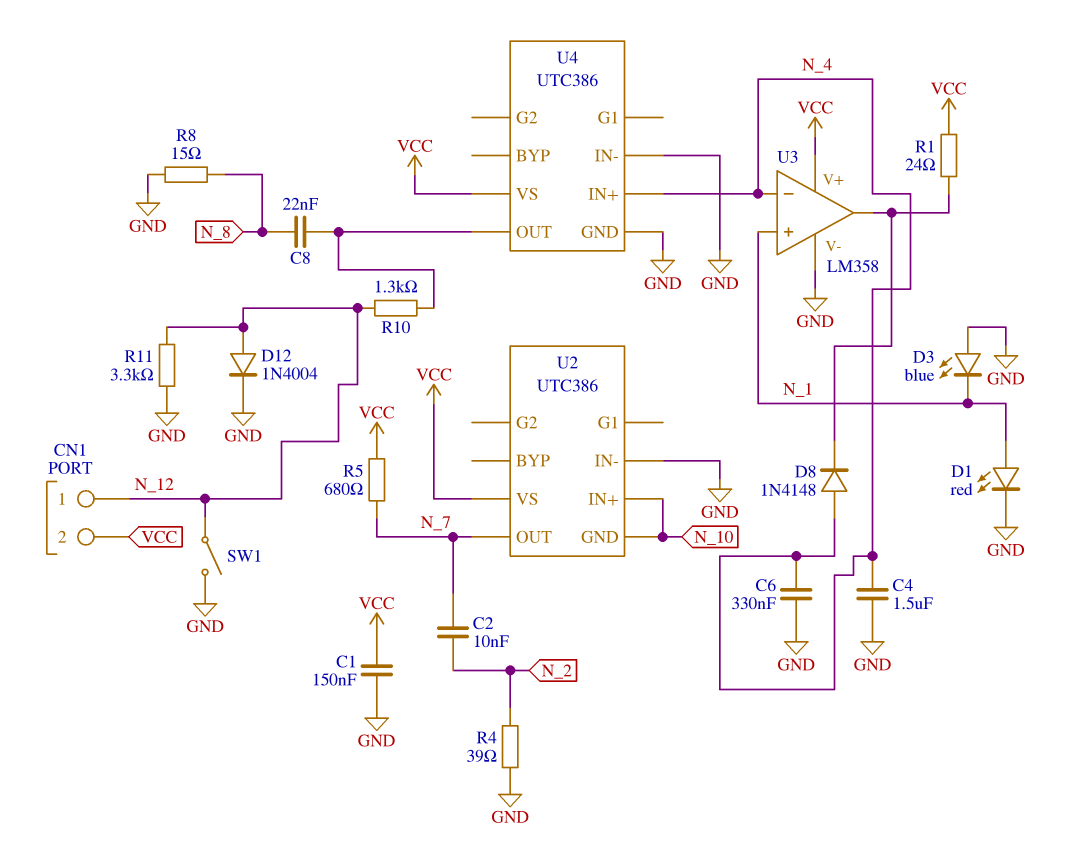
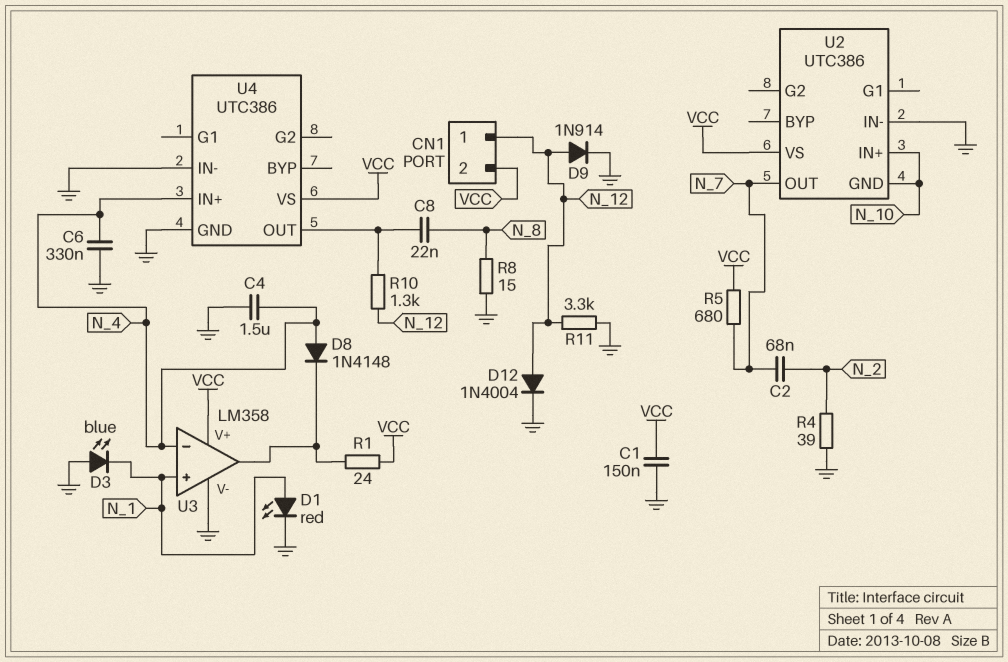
C2: 10nF (N_2, N_7) -> 68nF (N_2, N_7)
D9: none -> diode 1N914 (A N_12, K GND)
SW1: switch (GND, N_12) -> none

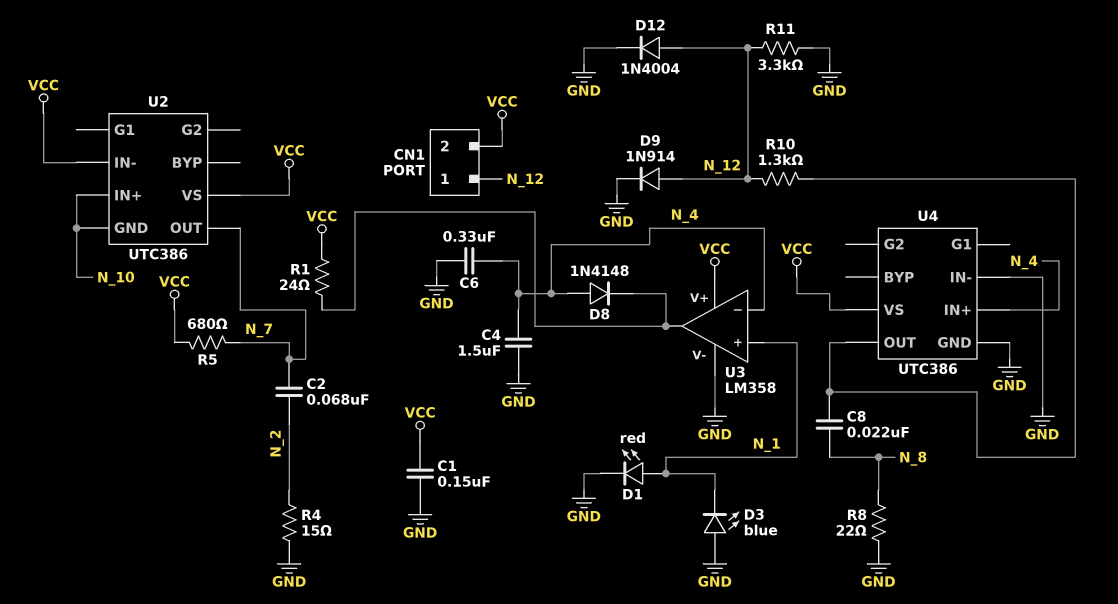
R4: 39 (GND, N_2) -> 15 (GND, N_2)
R8: 15 (GND, N_8) -> 22 (GND, N_8)
U2 pin IN-: GND -> VCC

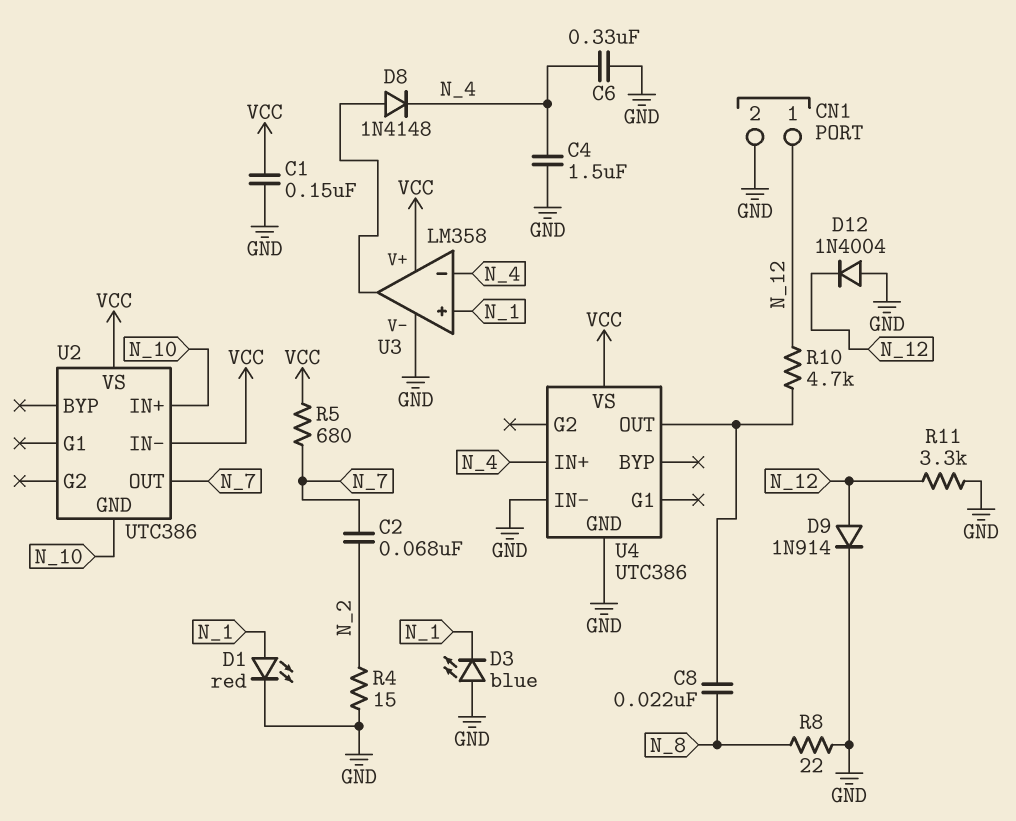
CN1 pin 2: VCC -> GND
D8: diode 1N4148 (A N_4, K U3/out) -> diode 1N4148 (A U3/out, K N_4)
D12: diode 1N4004 (A N_12, K GND) -> diode 1N4004 (A GND, K N_12)
R1: 24 (U3/out, VCC) -> none
R10: 1.3k (N_12, U4/OUT) -> 4.7k (N_12, U4/OUT)

